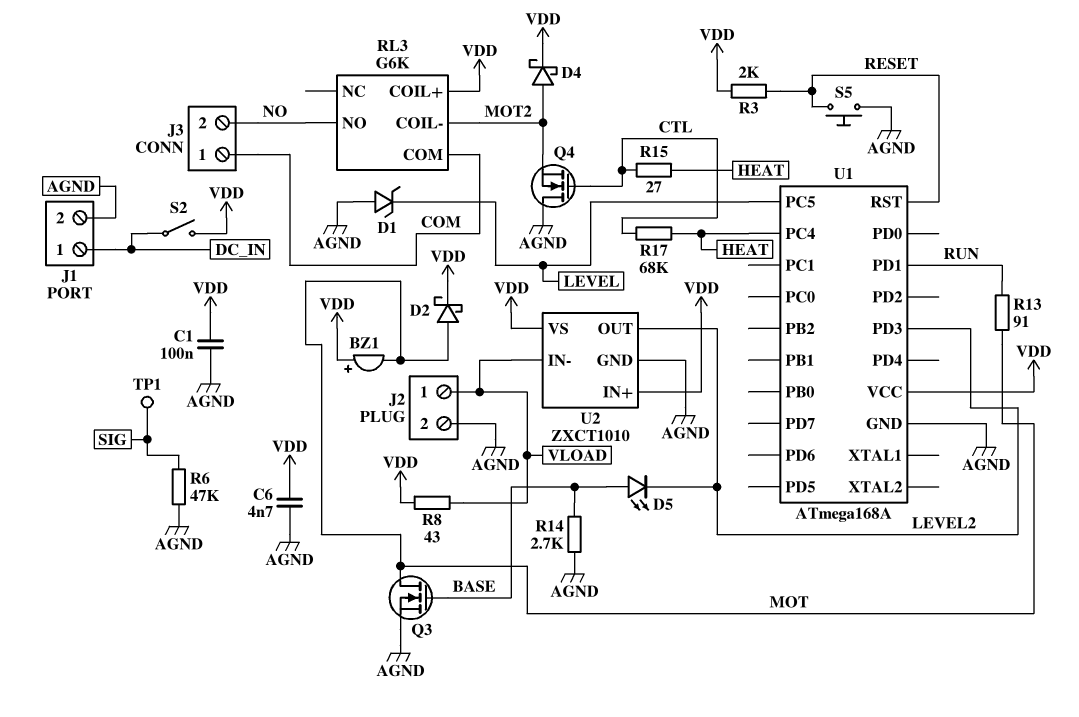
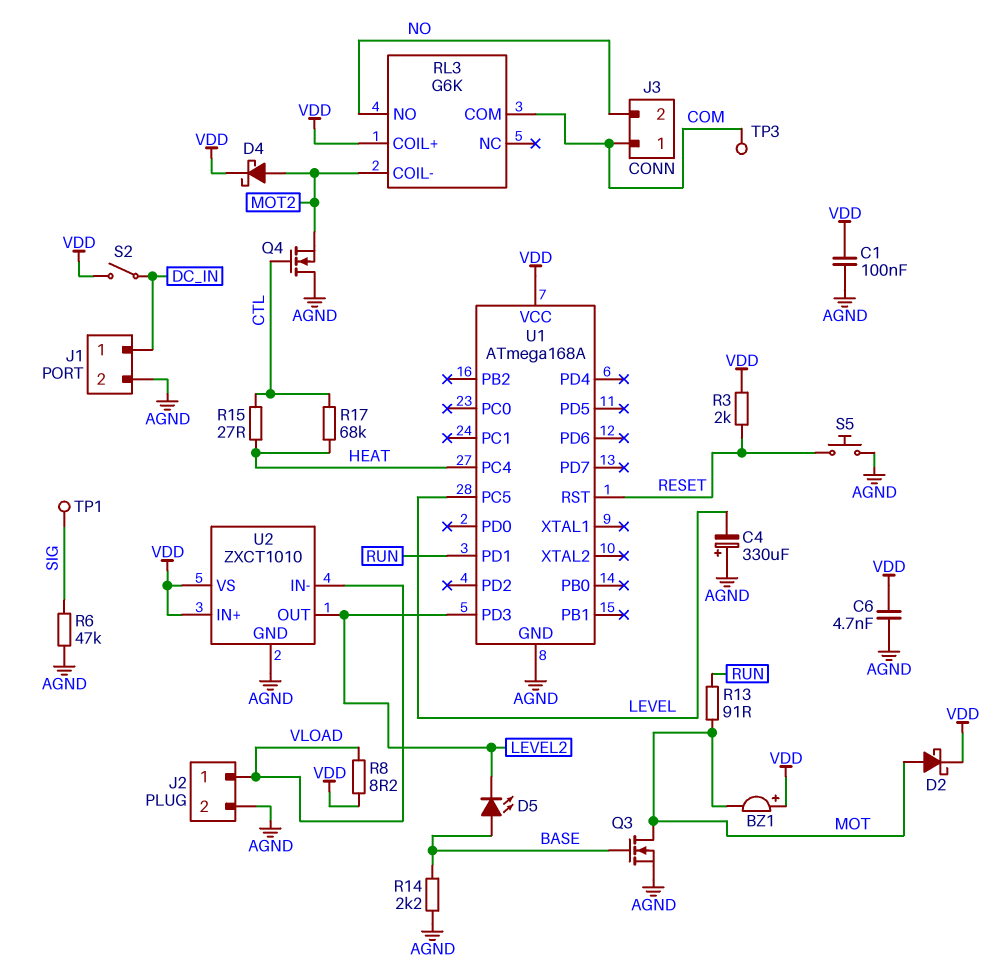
C4: none -> 330uF (plus AGND, minus LEVEL)
D1: zener (A AGND, K LEVEL) -> none
R8: 43 (VDD, VLOAD) -> 8.2 (VDD, VLOAD)
R14: 2.7k (AGND, BASE) -> 2.2k (AGND, BASE)
TP3: none -> test point (COM)

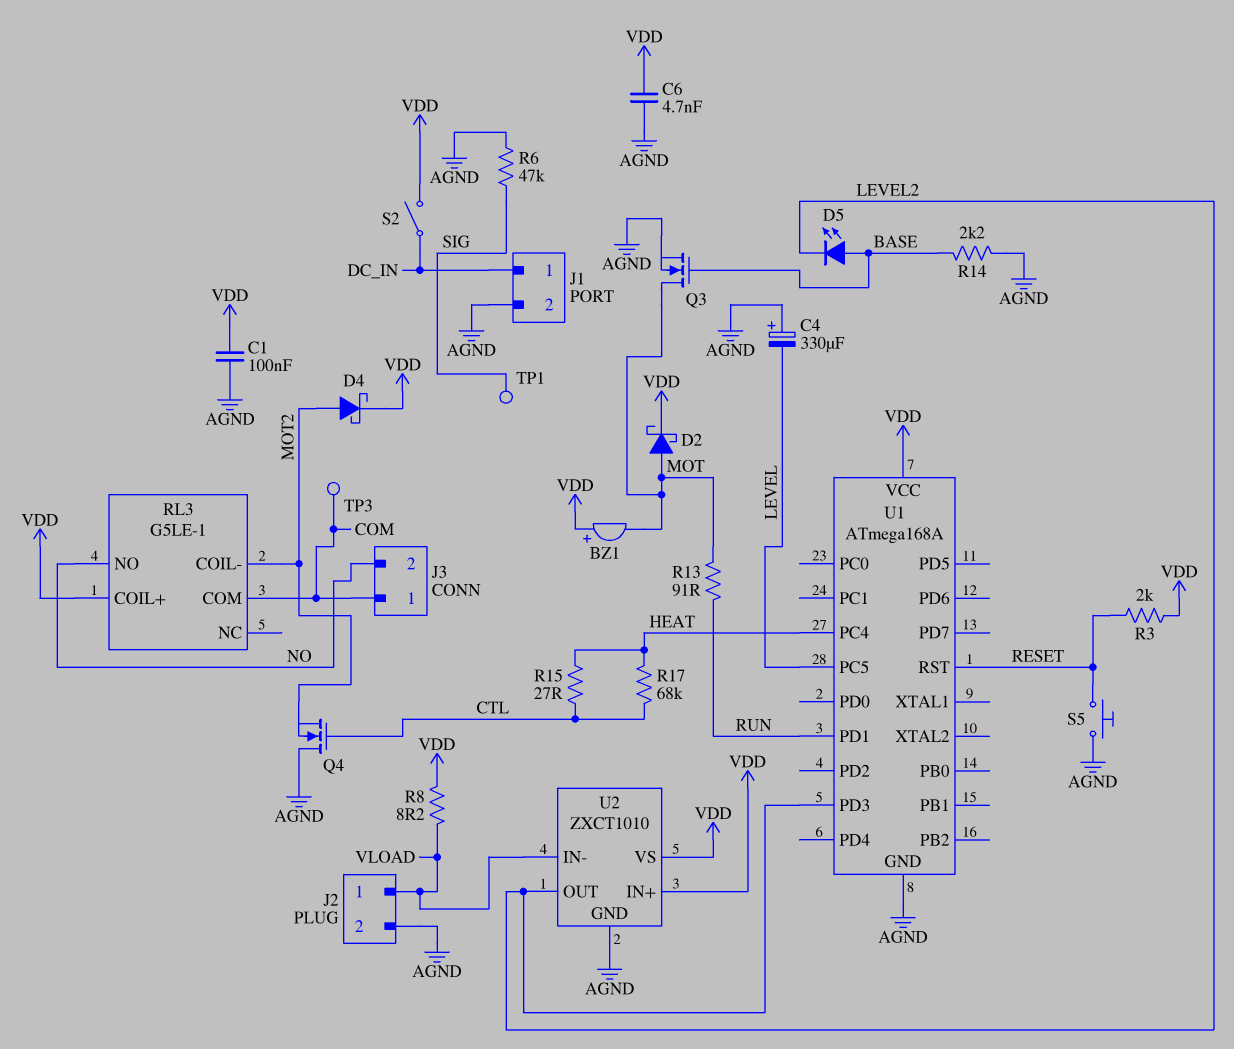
RL3: G6K -> G5LE-1

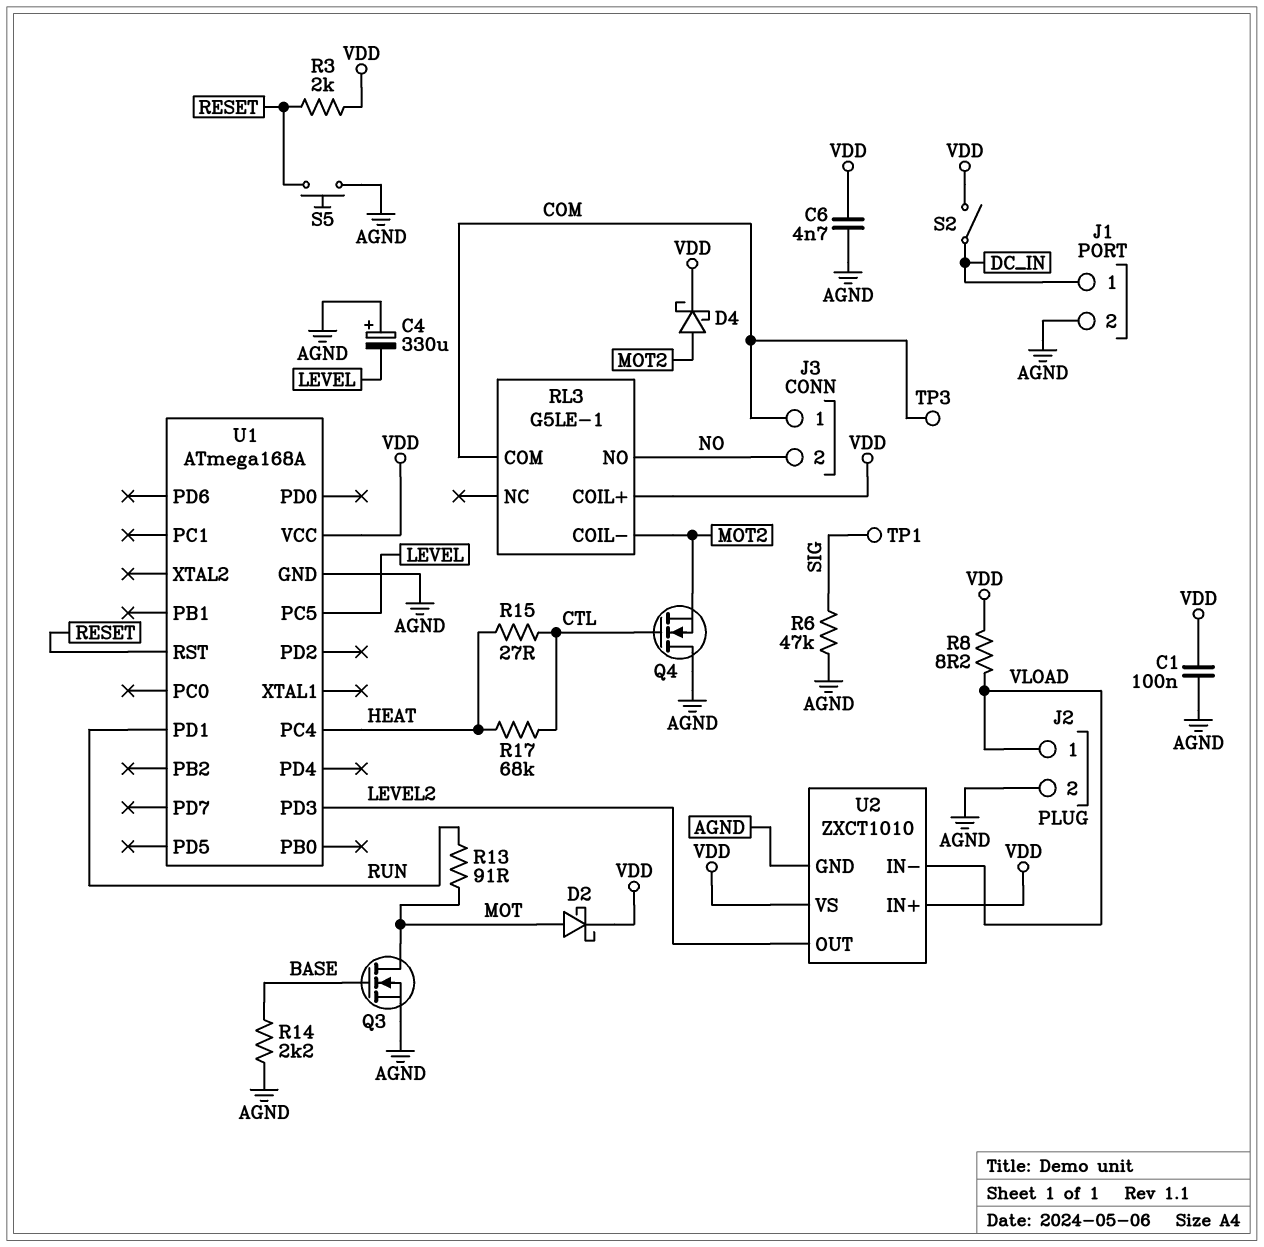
BZ1: buzzer (plus VDD, minus MOT) -> none
D5: LED (A BASE, K LEVEL2) -> none

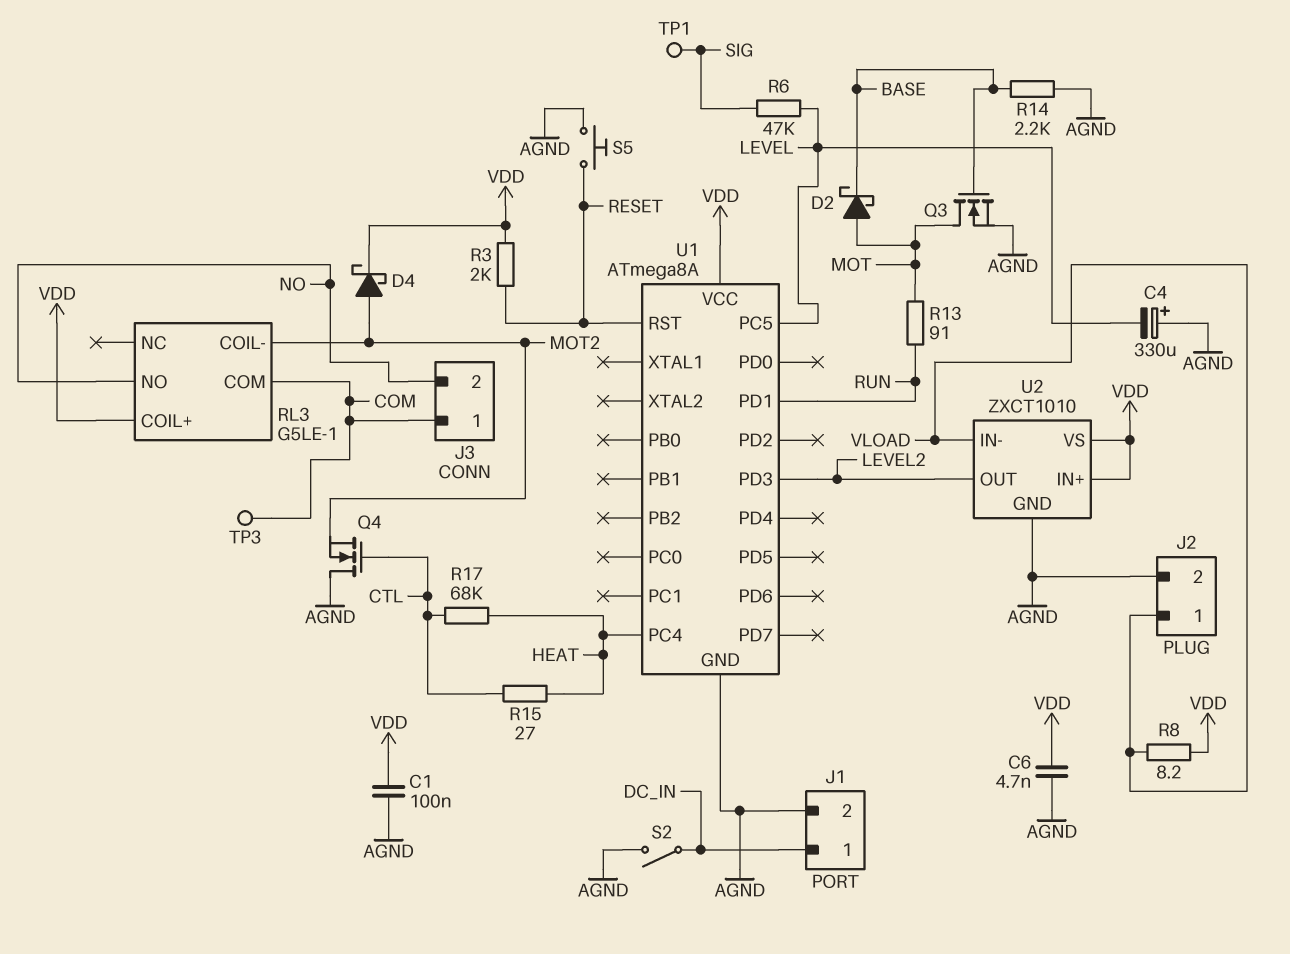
D2: schottky (A MOT, K VDD) -> schottky (A MOT, K BASE)
R6: 47k (AGND, SIG) -> 47k (LEVEL, SIG)
S2: switch (DC_IN, VDD) -> switch (AGND, DC_IN)
U1: ATmega168A -> ATmega8A

